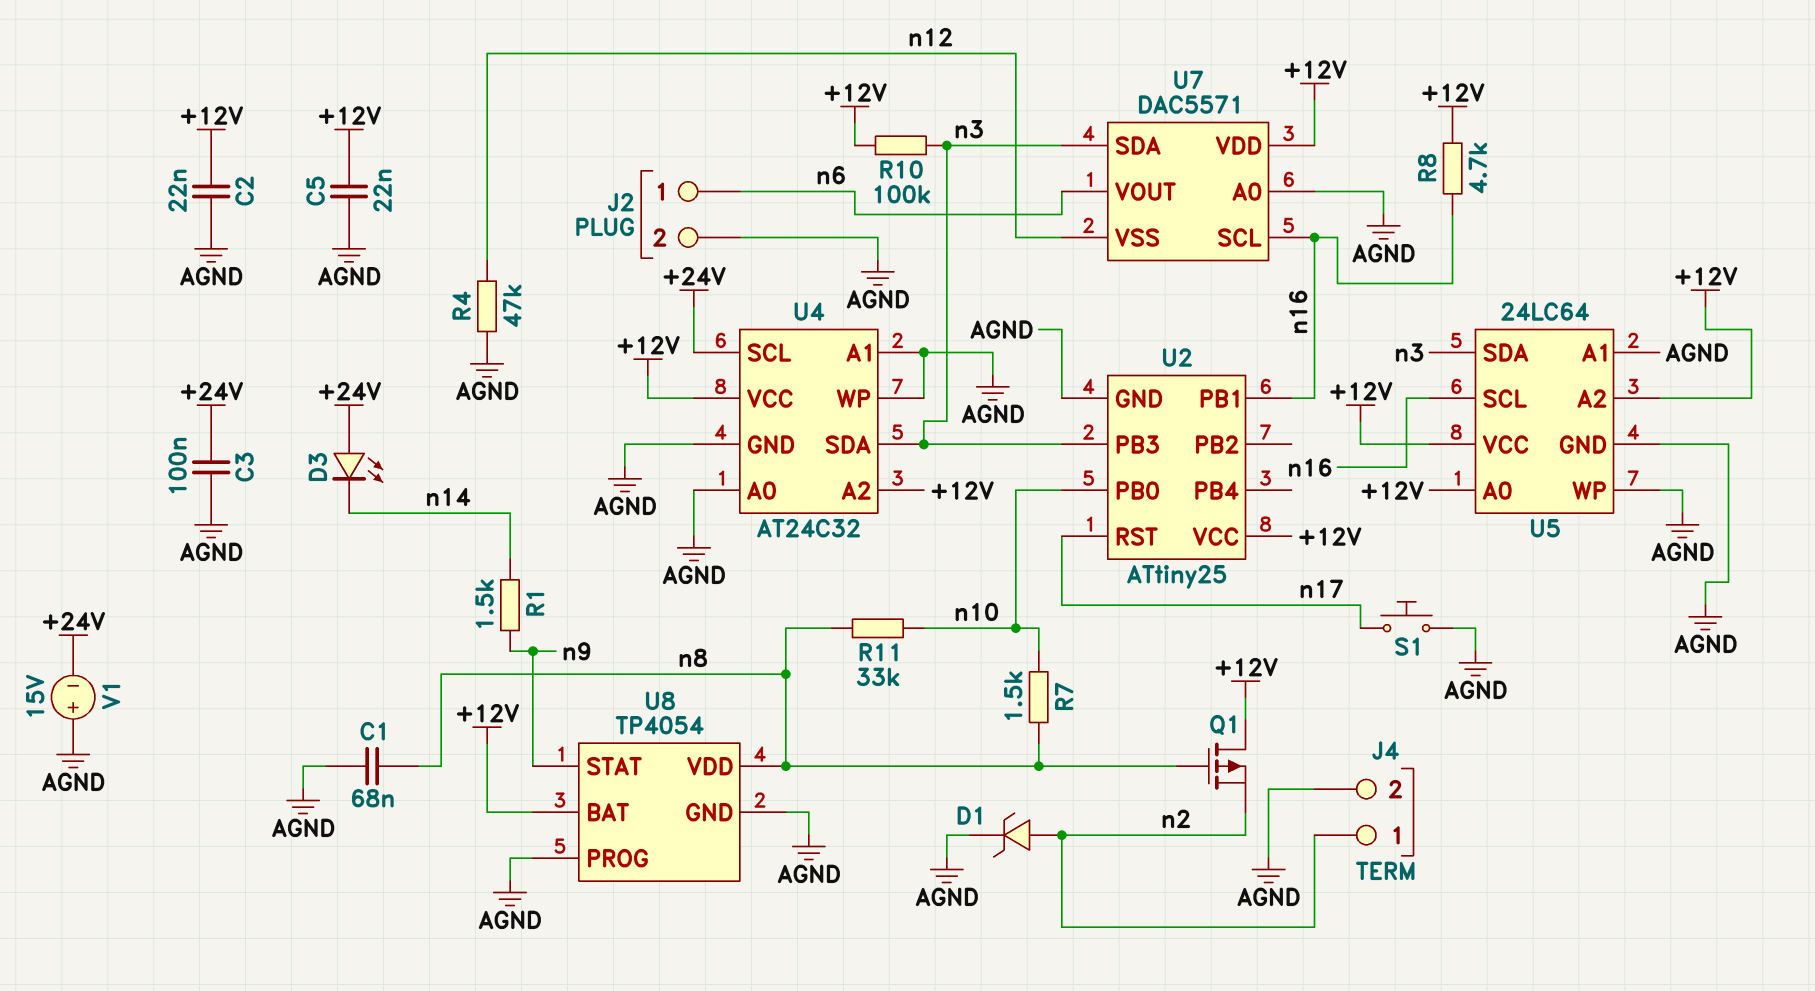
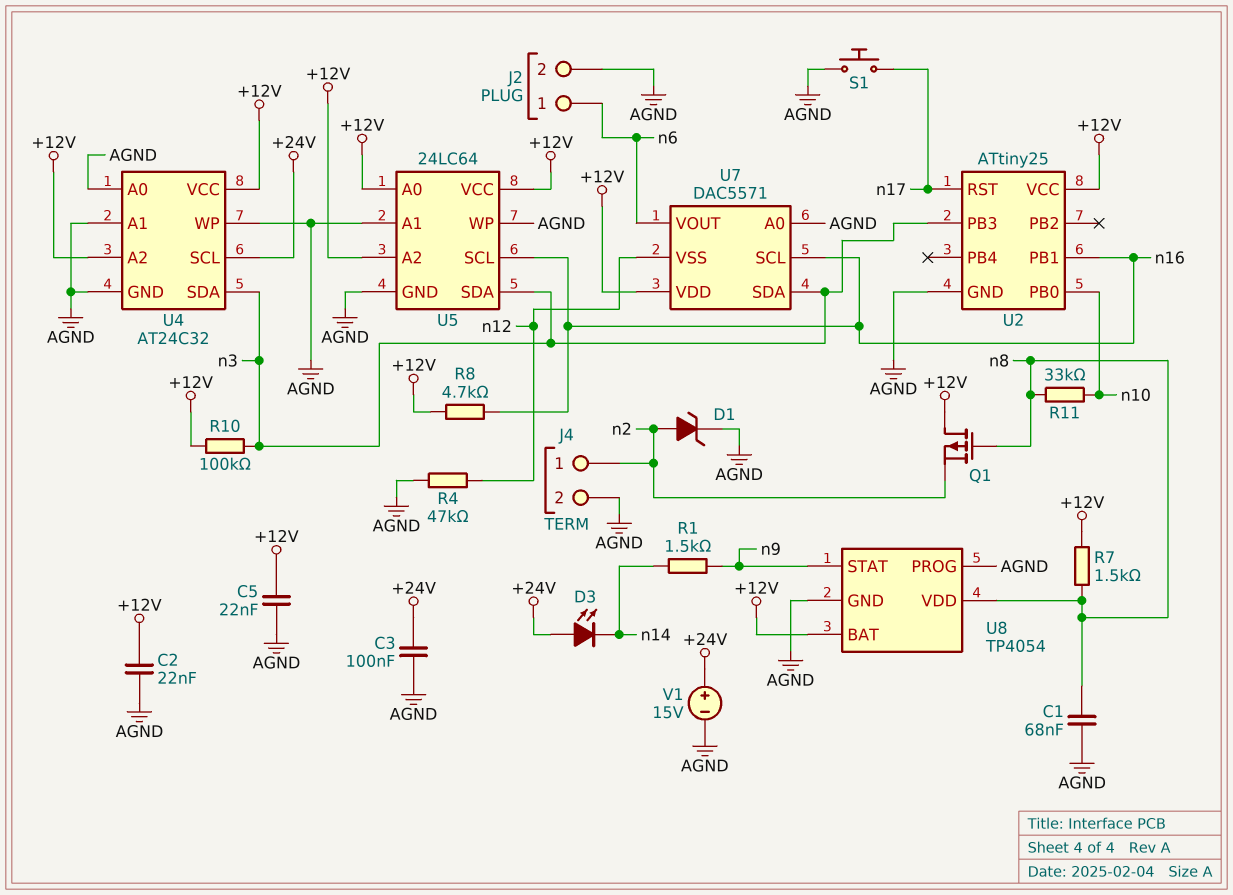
R7: 1.5k (n8, n10) -> 1.5k (+12V, n8)
V1: 15V (plus AGND, minus +24V) -> 15V (plus +24V, minus AGND)

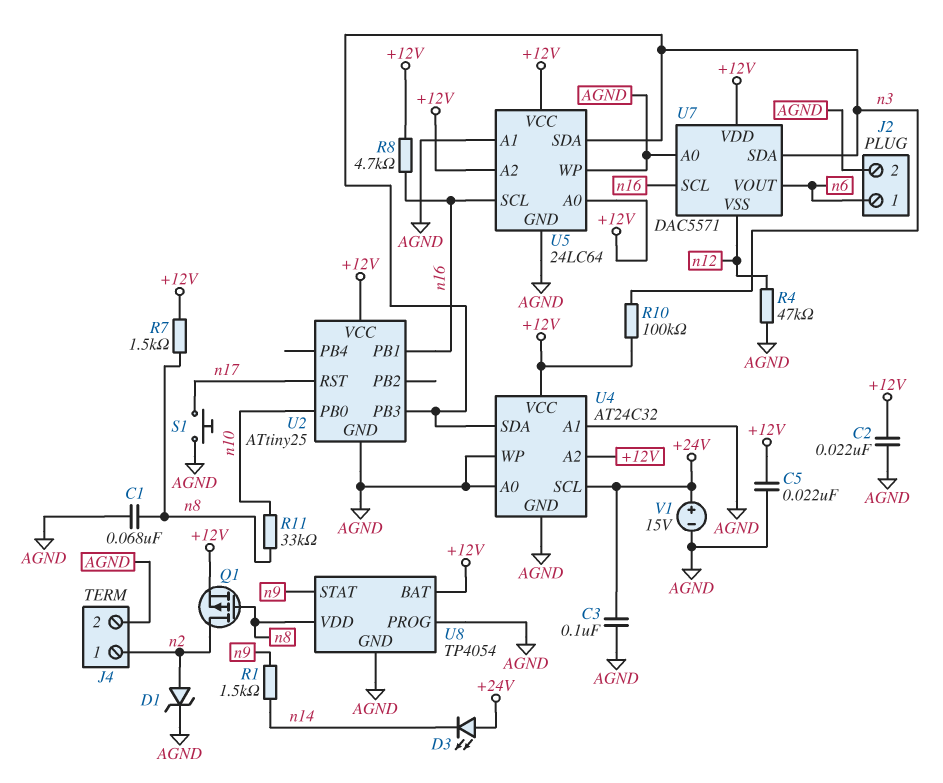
Q1: PMOS (G n8, D +12V, S n2) -> PMOS (G n8, D n2, S +12V)

